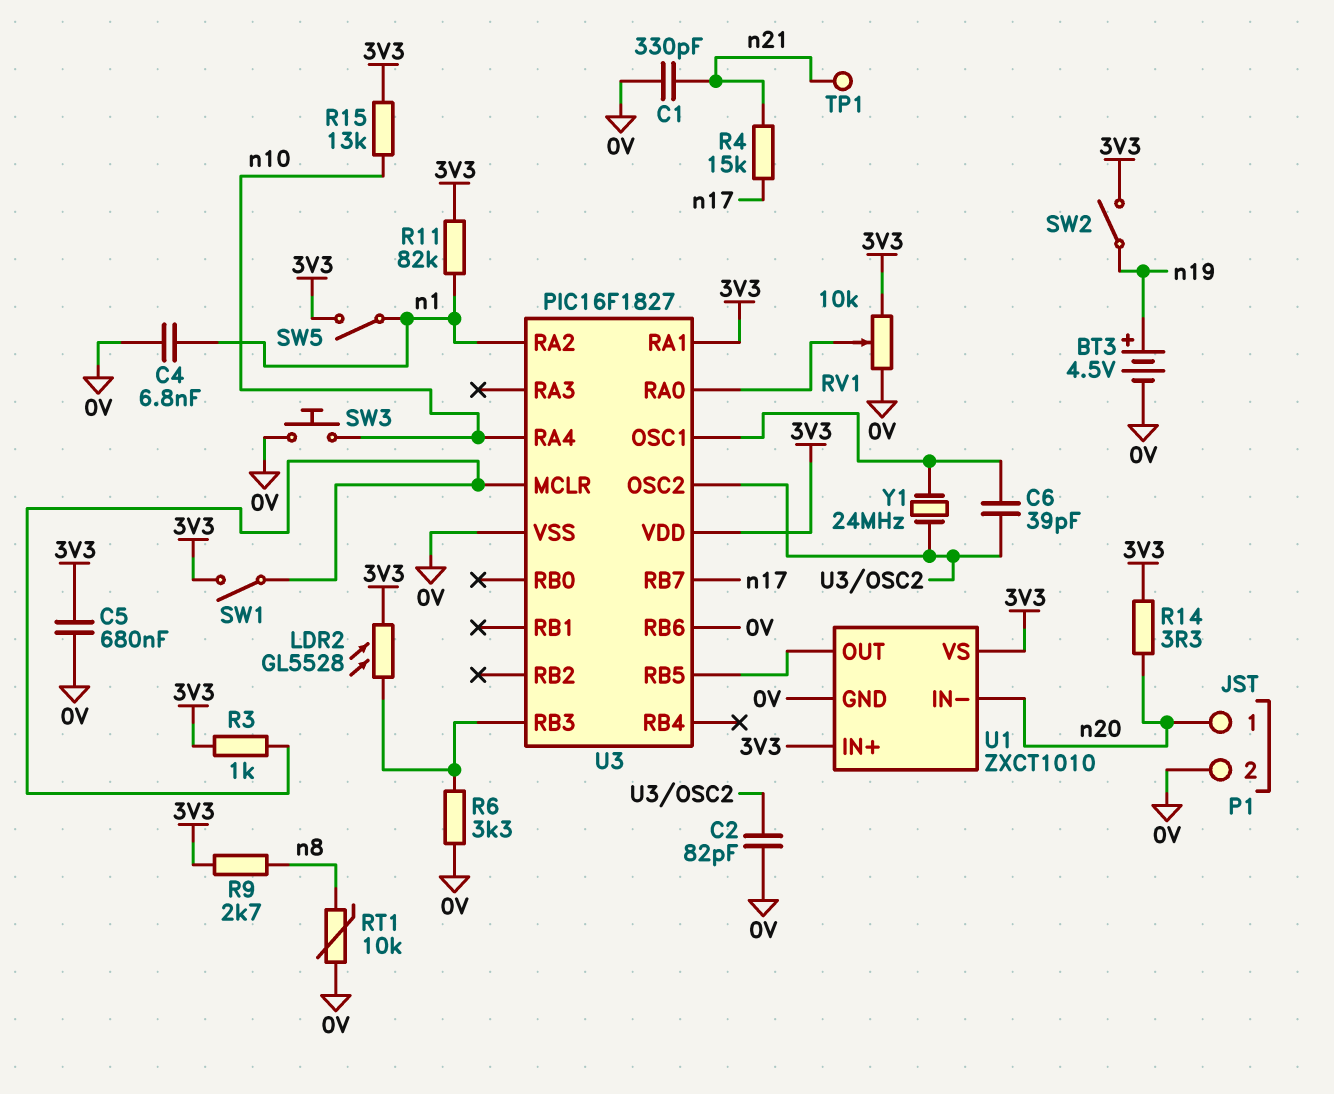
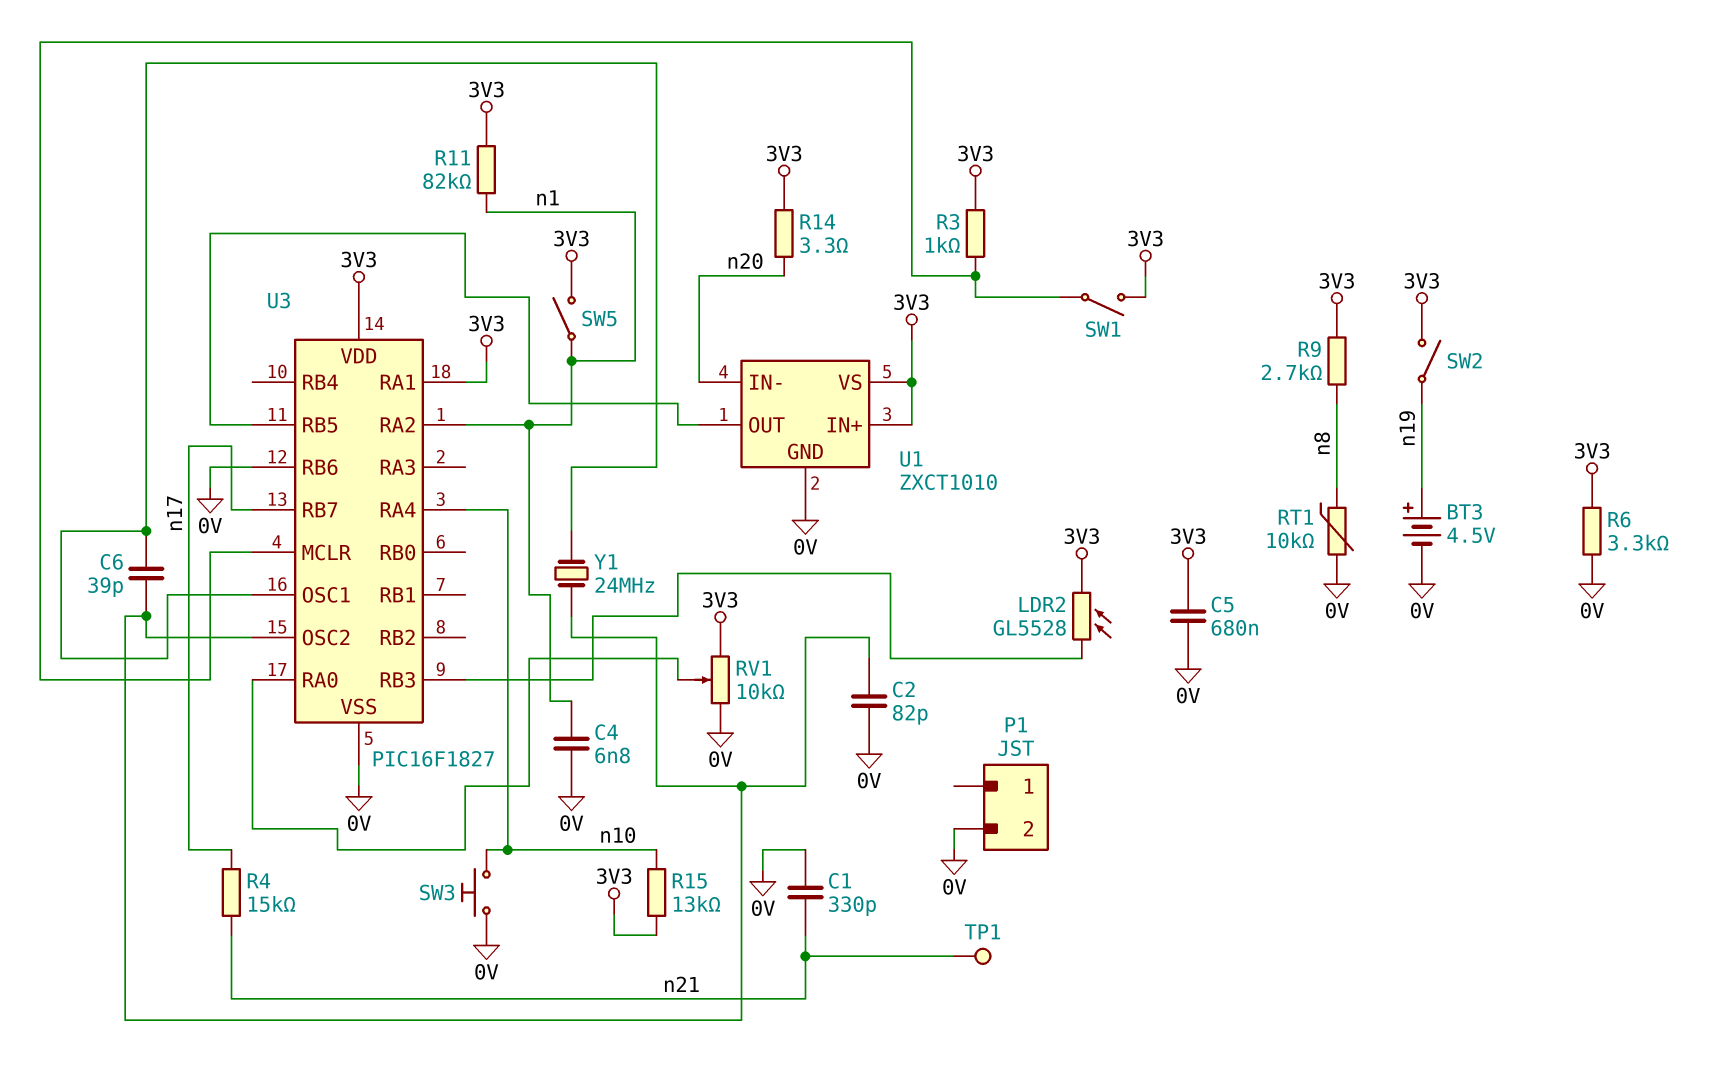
P1 pin 1: n20 -> none
R6: 3.3k (0V, U3/RB3) -> 3.3k (0V, 3V3)

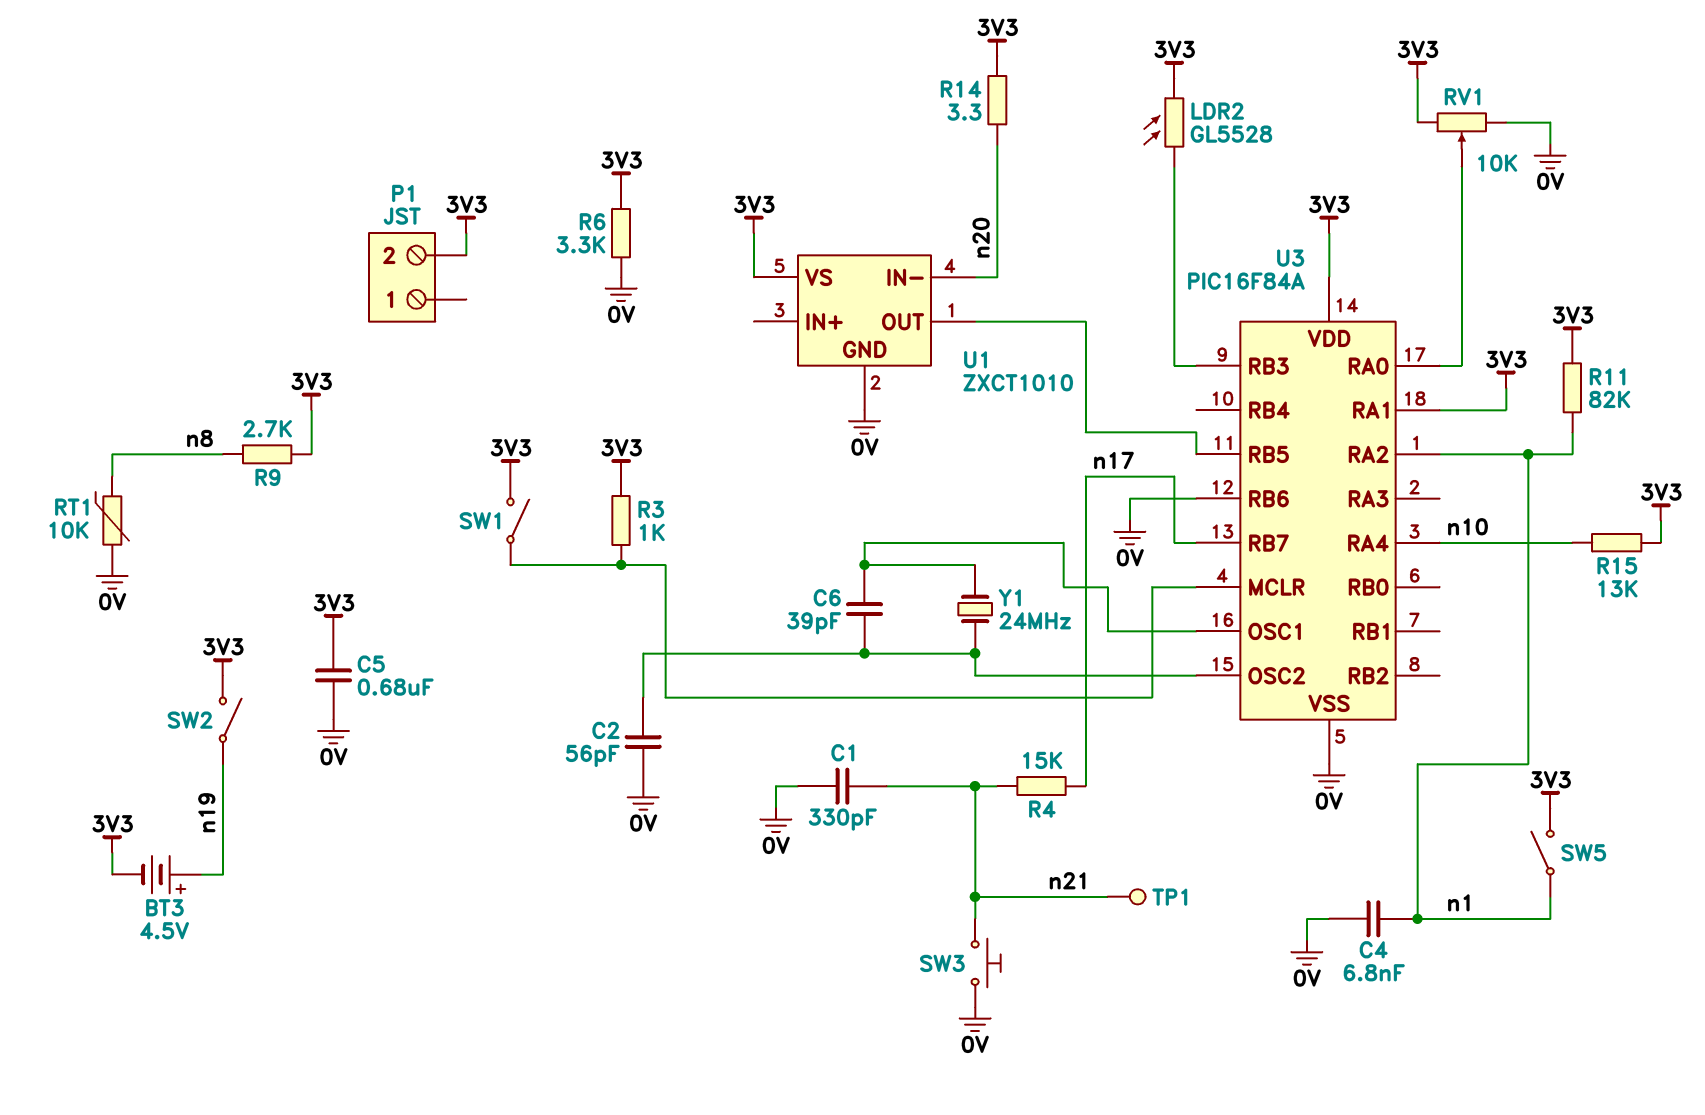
BT3: 4.5V (plus n19, minus 0V) -> 4.5V (plus n19, minus 3V3)
C2: 82pF (0V, U3/OSC2) -> 56pF (0V, U3/OSC2)
P1 pin 2: 0V -> 3V3
SW3: button (0V, n10) -> button (0V, n21)
U1 pin IN+: 3V3 -> none
U3: PIC16F1827 -> PIC16F84A

